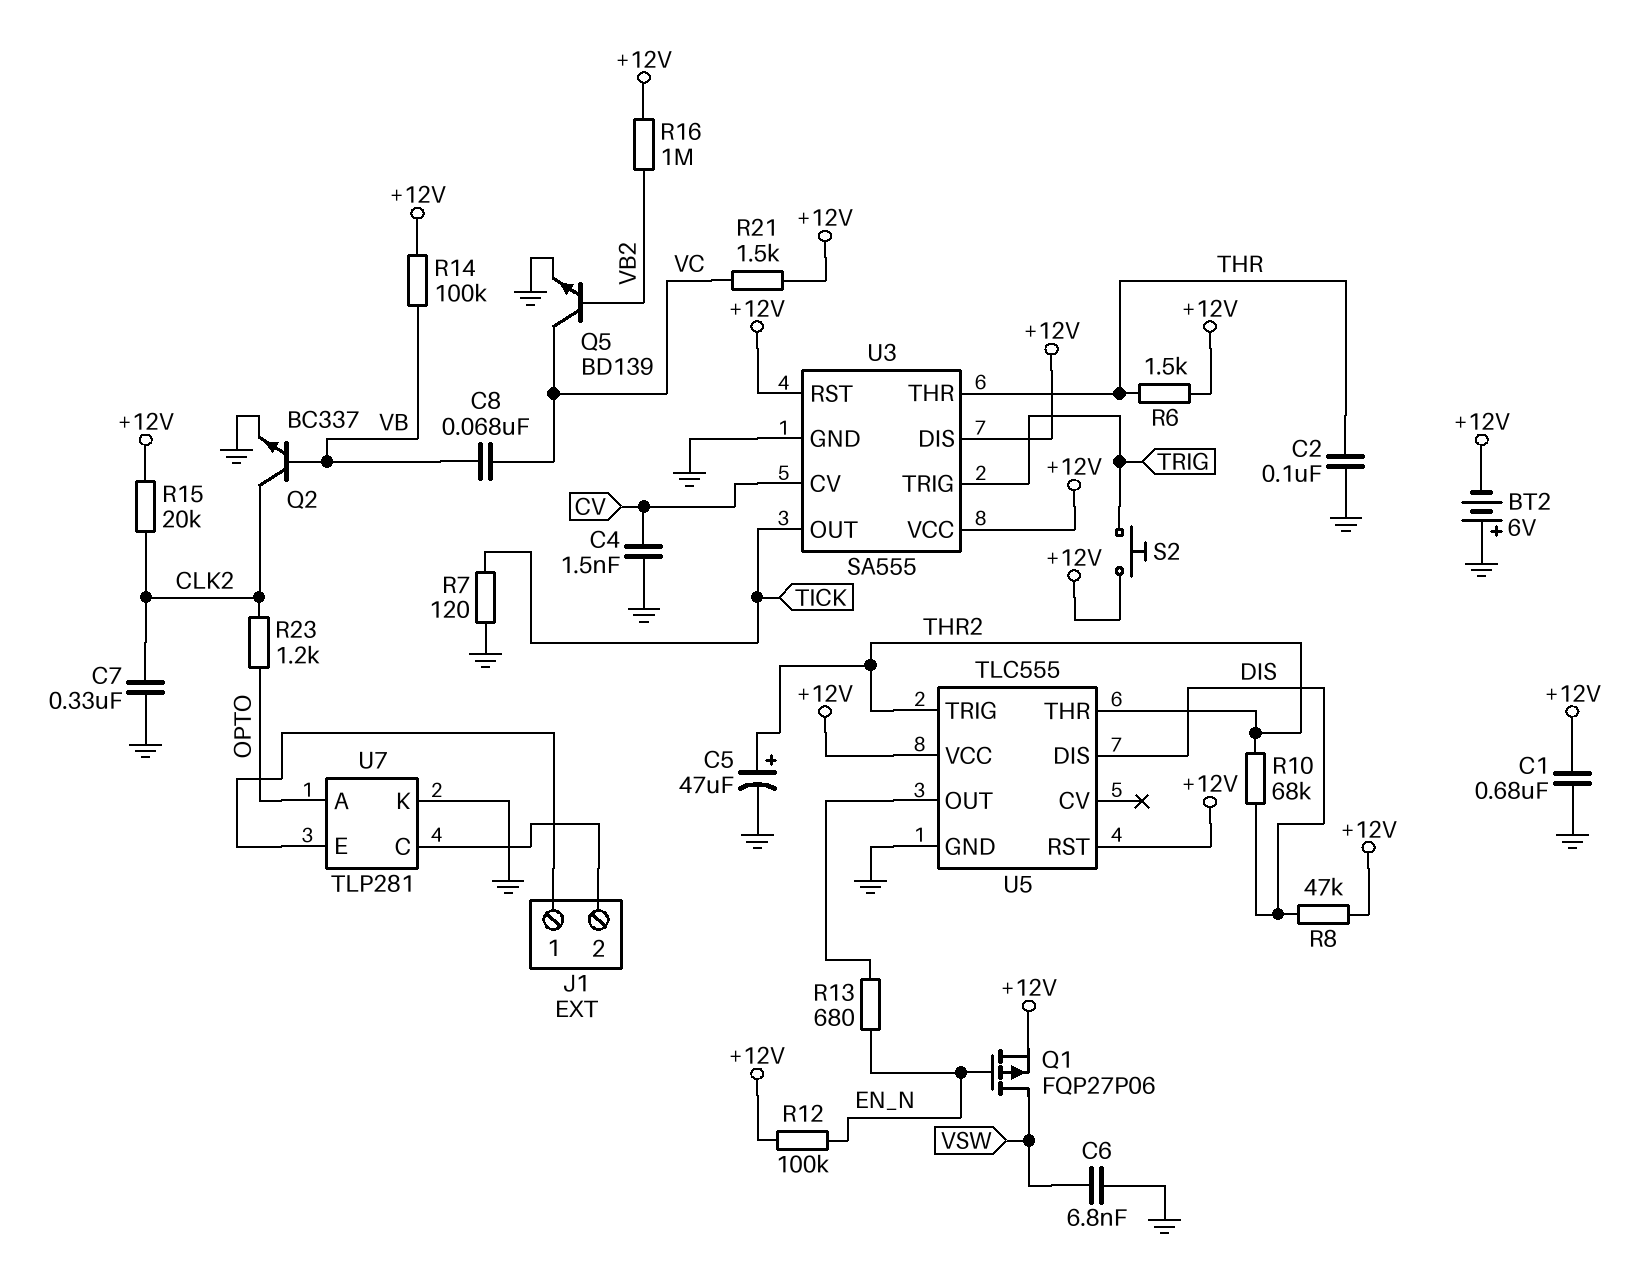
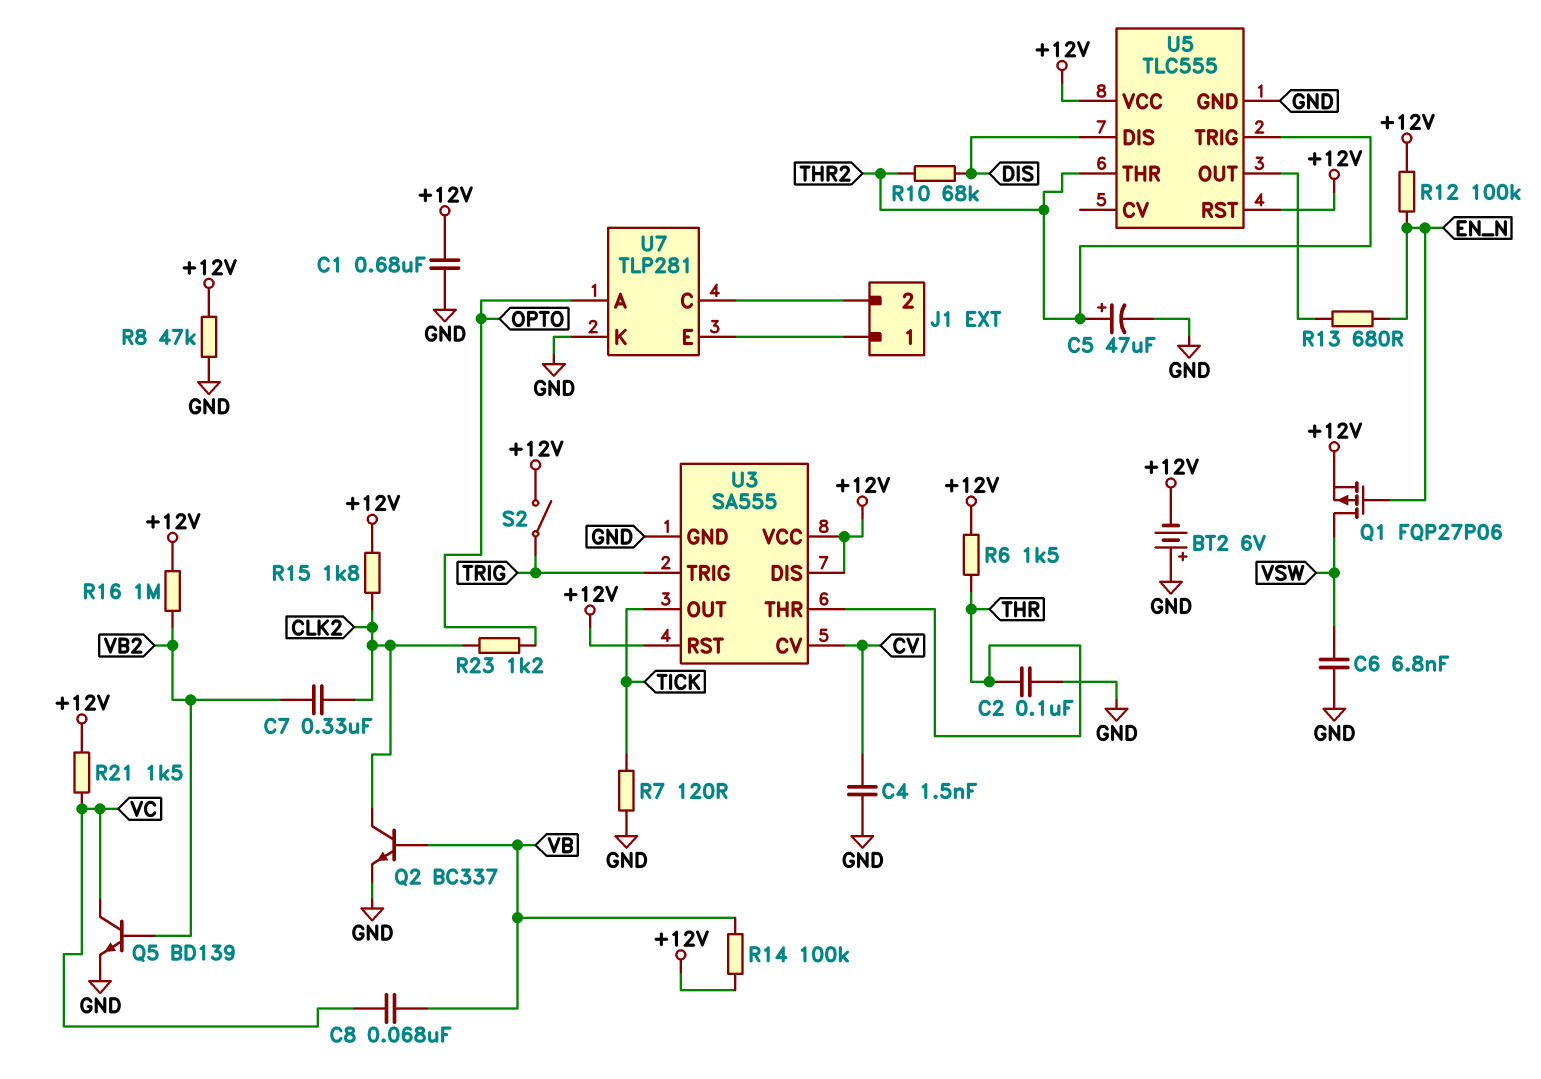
C7: 330nF (CLK2, GND) -> 330nF (CLK2, VB2)
R8: 47k (+12V, DIS) -> 47k (+12V, GND)
R15: 20k (+12V, CLK2) -> 1.8k (+12V, CLK2)
S2: button (+12V, TRIG) -> switch (+12V, TRIG)

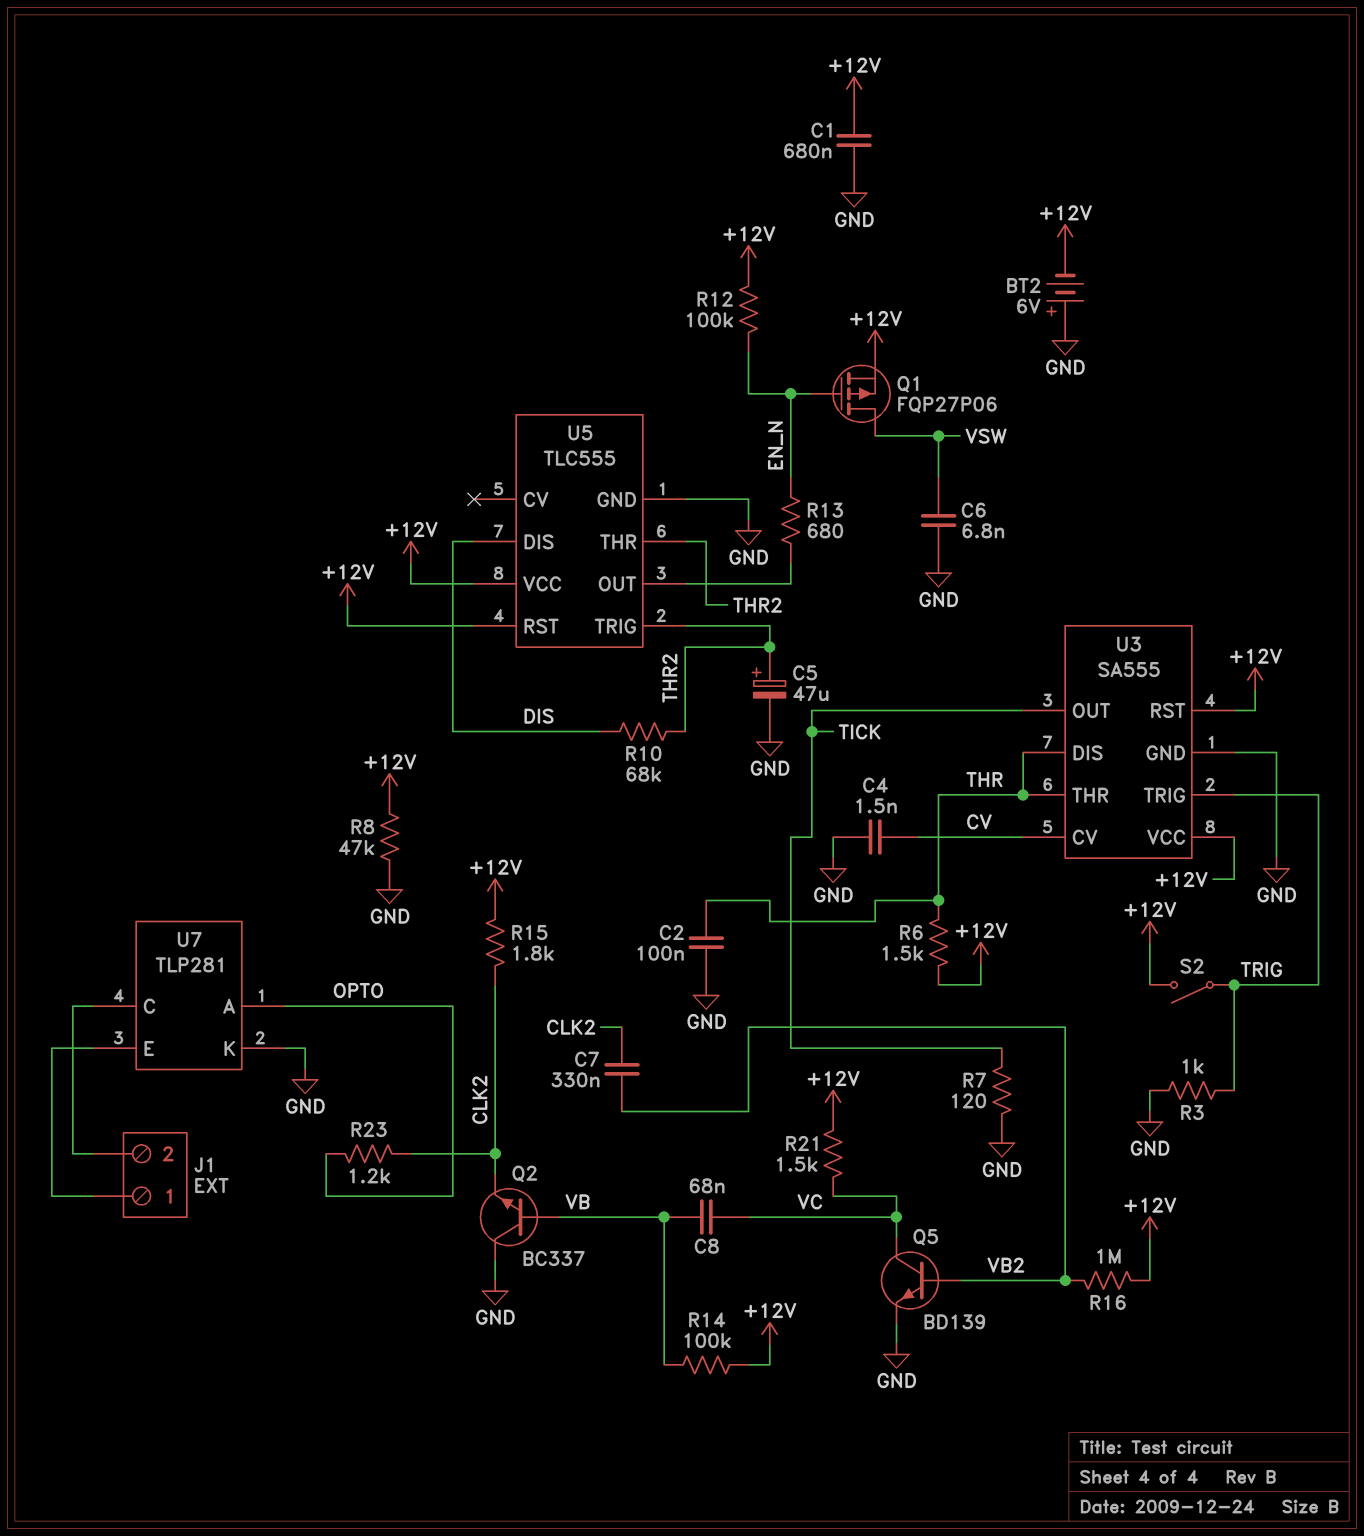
Q2: NPN BC337 (B VB, C CLK2, E GND) -> NPN BC337 (B VB, C GND, E CLK2)
R3: none -> 1k (GND, TRIG)
U3 pin DIS: +12V -> THR

